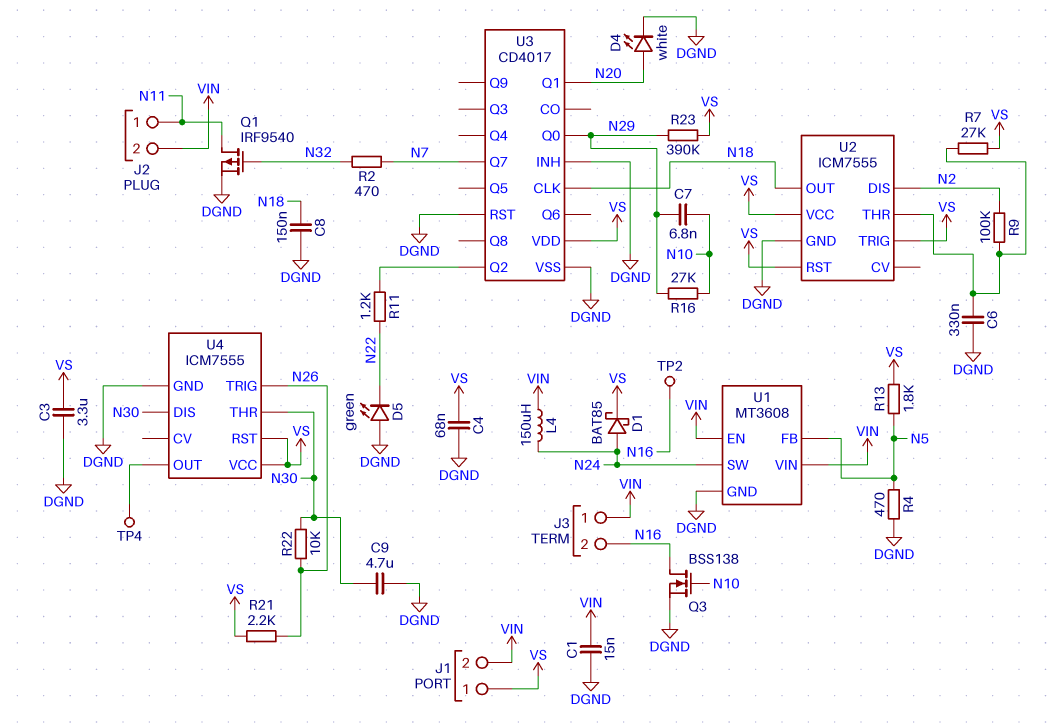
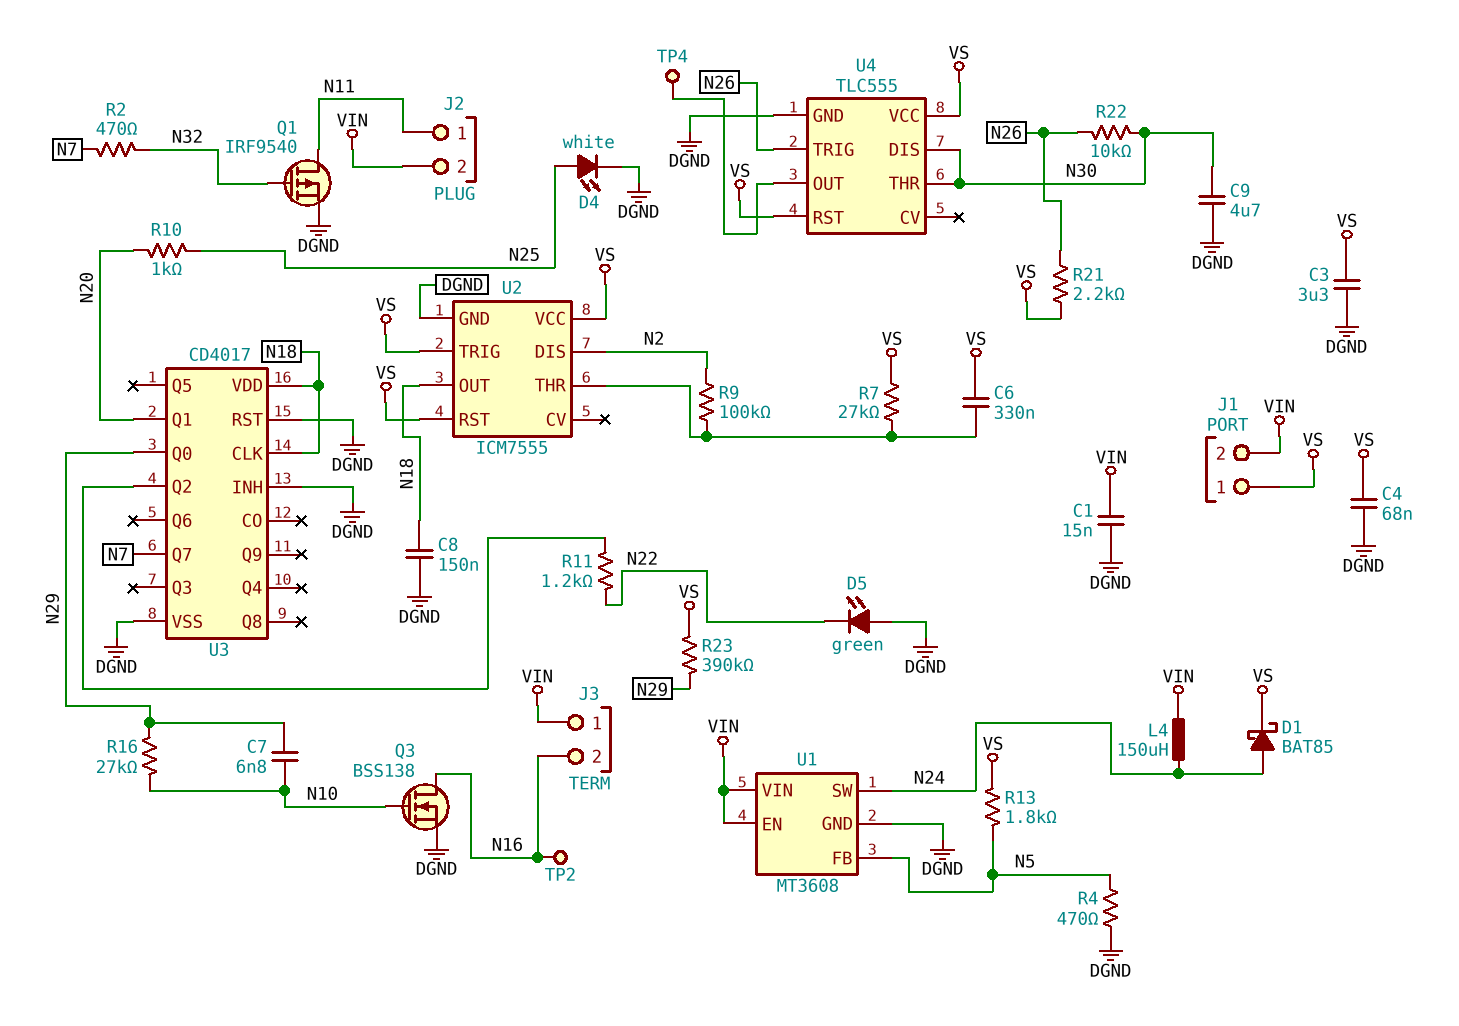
C6: 330nF (DGND, U2/THR) -> 330nF (U2/THR, VS)
D4: LED white (A N20, K DGND) -> LED white (A N25, K DGND)
R10: none -> 1k (N20, N25)
U3 pin VDD: VS -> N18
U4: ICM7555 -> TLC555

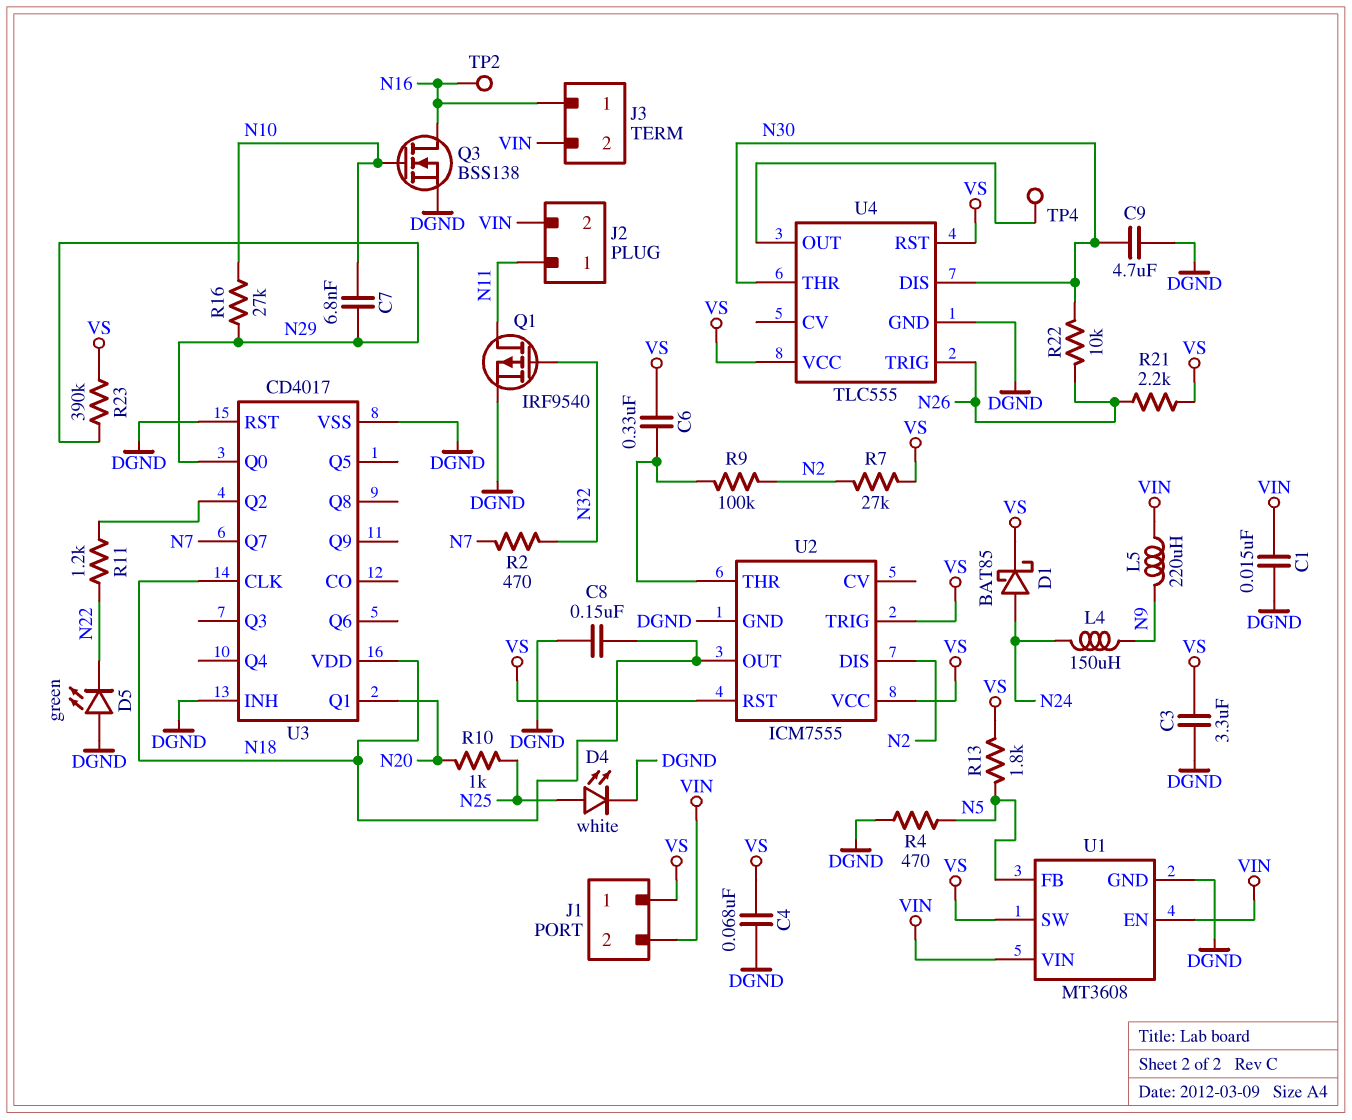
J3 pin 1: VIN -> N16
J3 pin 2: N16 -> VIN
L4: 150uH (N24, VIN) -> 150uH (N9, N24)
L5: none -> 220uH (N9, VIN)
R7: 27k (U2/THR, VS) -> 27k (N2, VS)
U1 pin SW: N24 -> VS

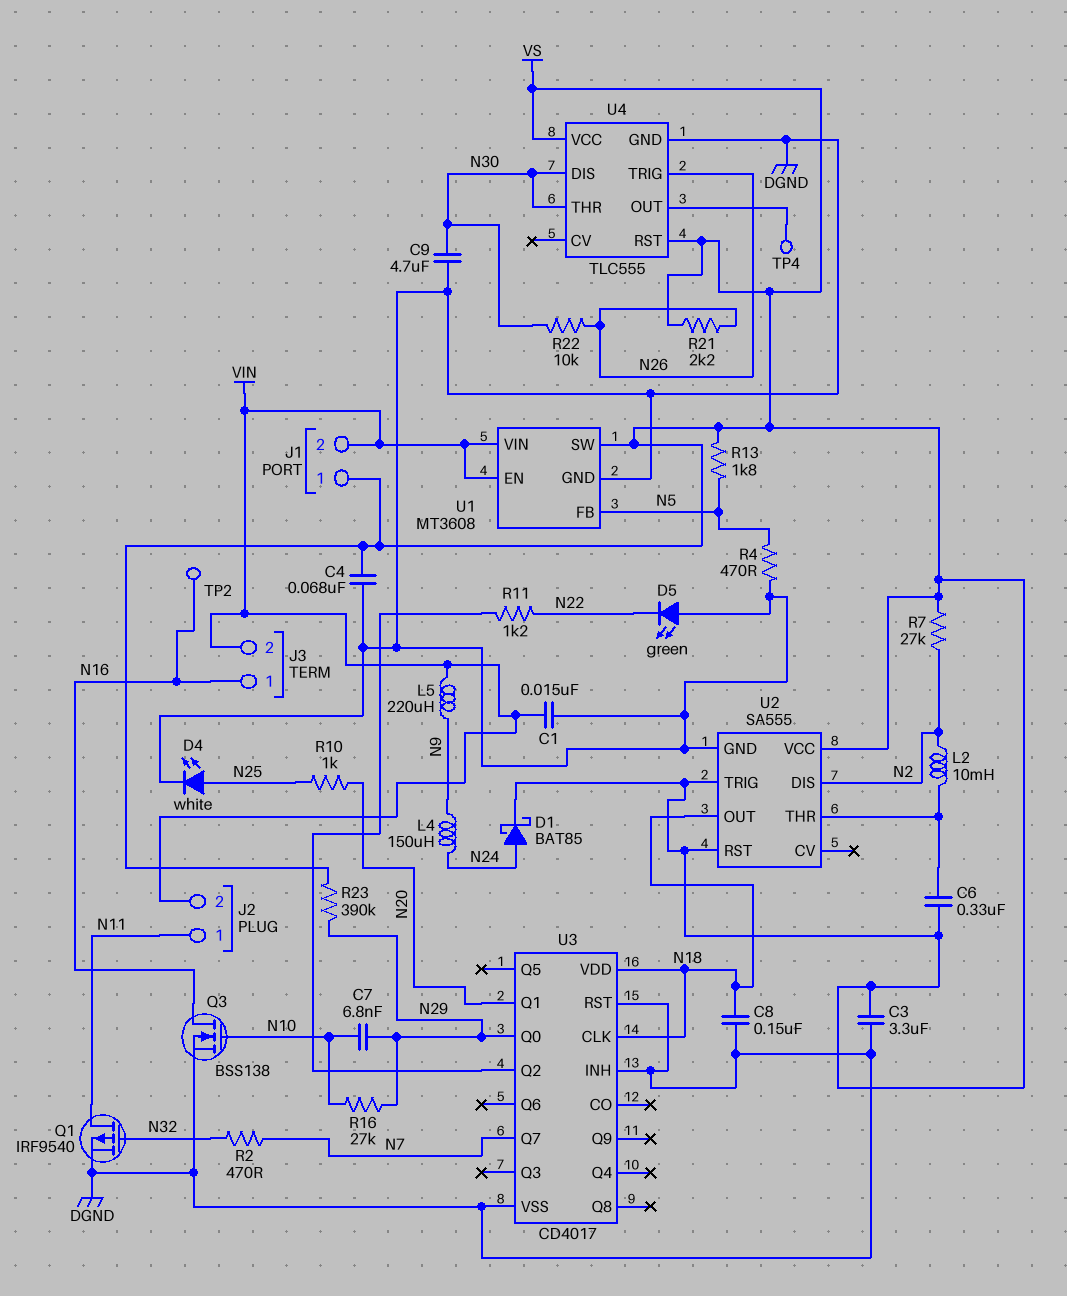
L2: none -> 10mH (N2, U2/THR)
R9: 100k (N2, U2/THR) -> none
U2: ICM7555 -> SA555

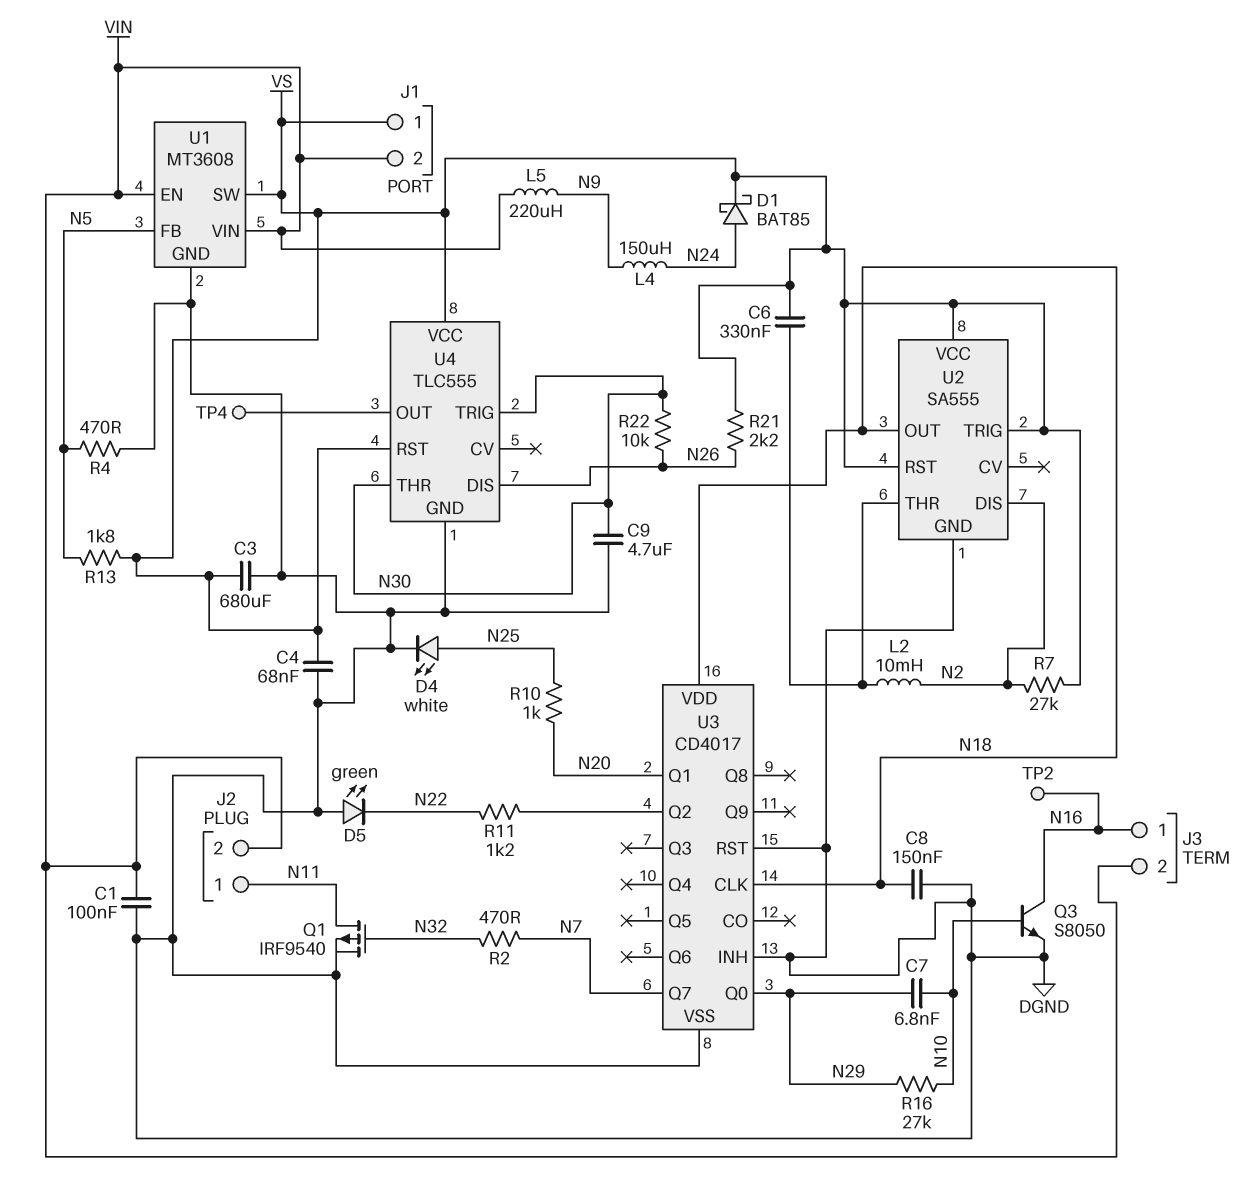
C1: 15nF (DGND, VIN) -> 100nF (DGND, VIN)
C3: 3.3uF (DGND, VS) -> 680uF (DGND, VS)
Q3: NMOS BSS138 (G N10, D N16, S DGND) -> NPN S8050 (B N10, C N16, E DGND)
R23: 390k (N29, VS) -> none
U4 pin DIS: N30 -> N26
U4 pin TRIG: N26 -> N30

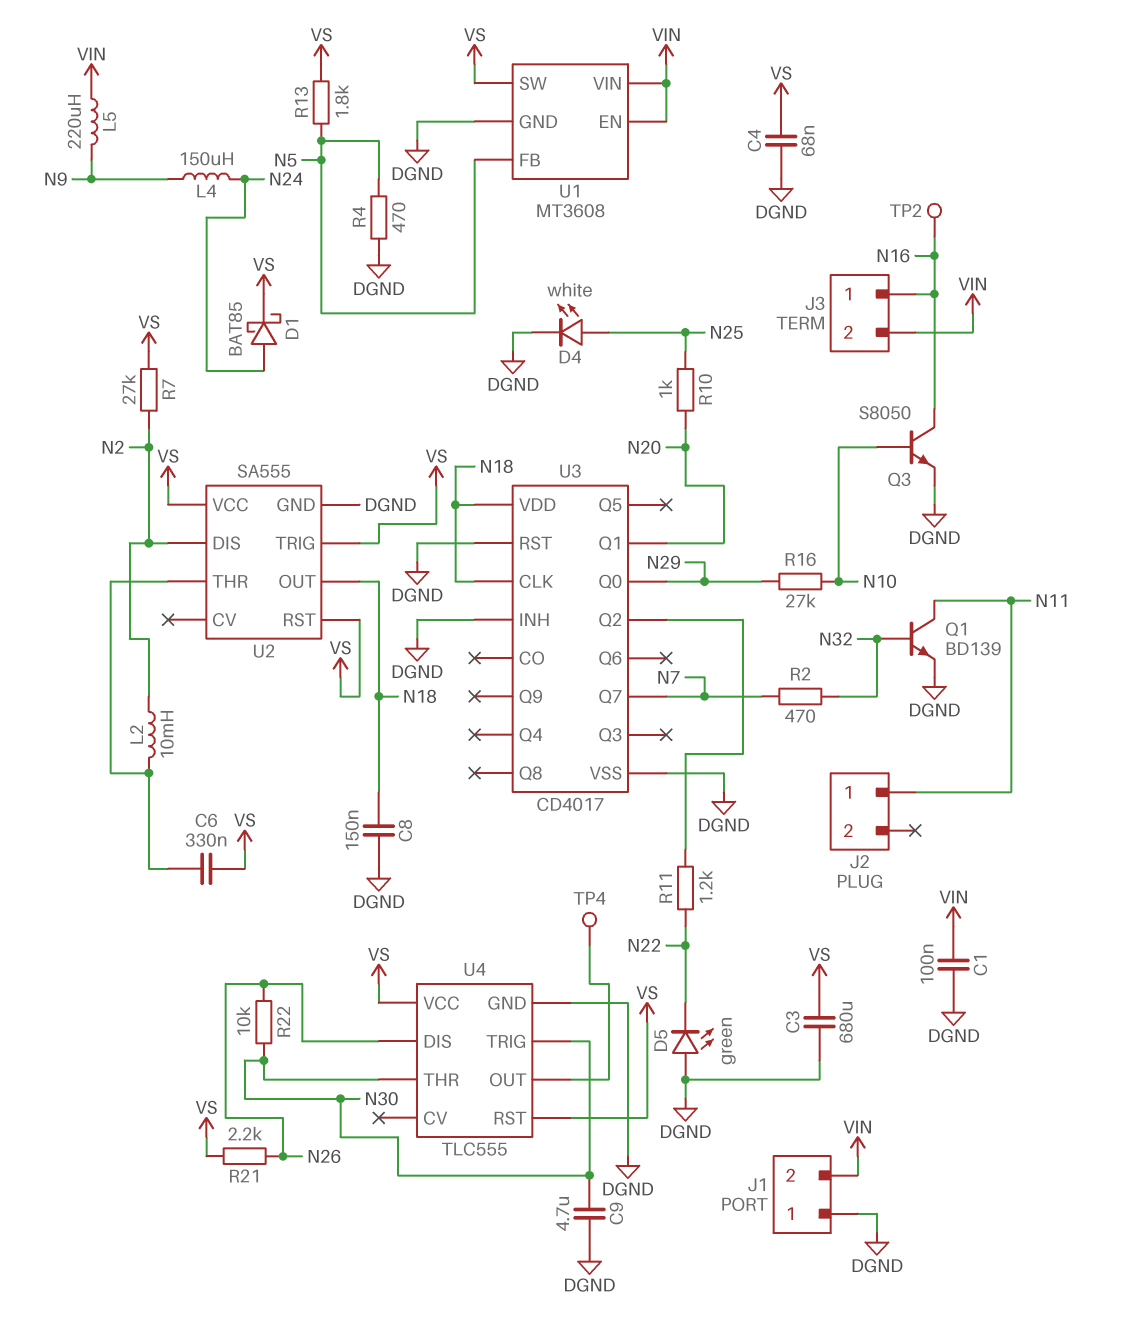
C7: 6.8nF (N10, N29) -> none
J1 pin 1: VS -> DGND
J2 pin 2: VIN -> none
Q1: PMOS IRF9540 (G N32, D N11, S DGND) -> NPN BD139 (B N32, C N11, E DGND)

